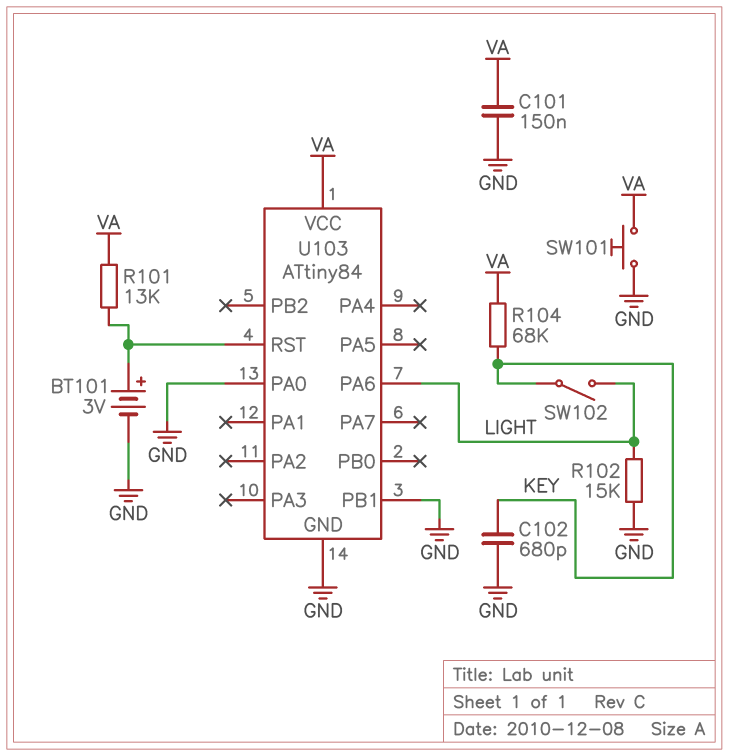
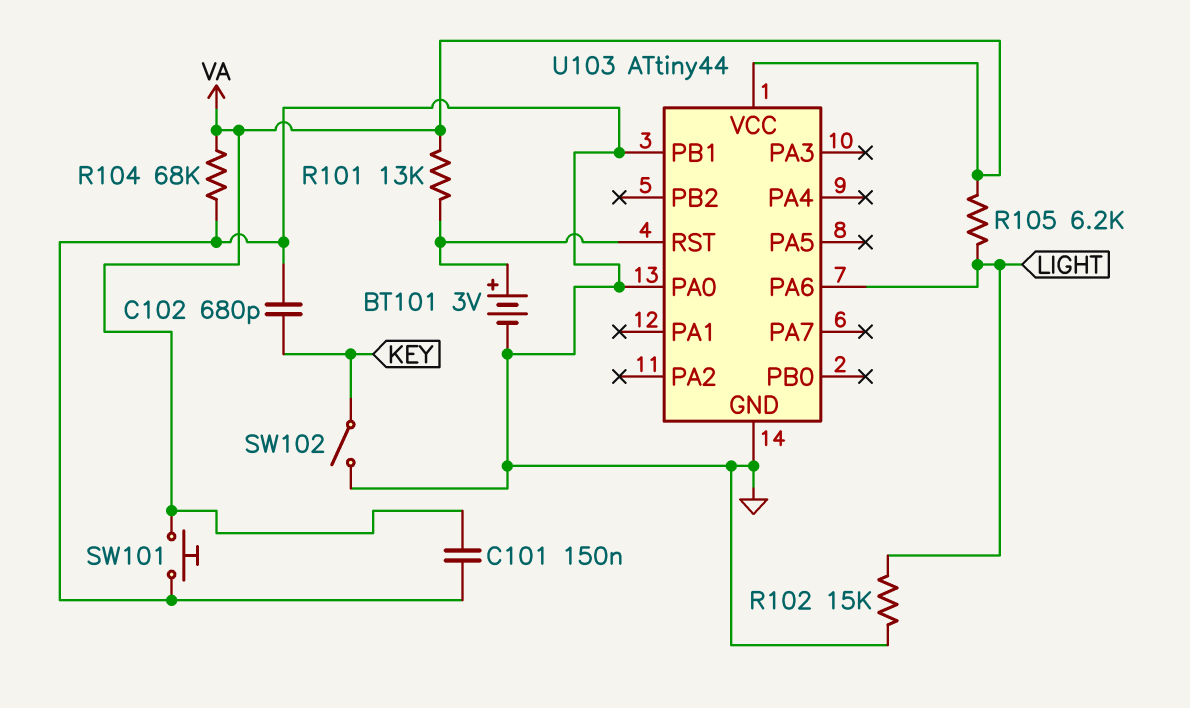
R104: 68k (KEY, VA) -> 68k (GND, VA)
R105: none -> 6.2k (LIGHT, VA)
SW102: switch (KEY, LIGHT) -> switch (GND, KEY)
U103: ATtiny84 -> ATtiny44

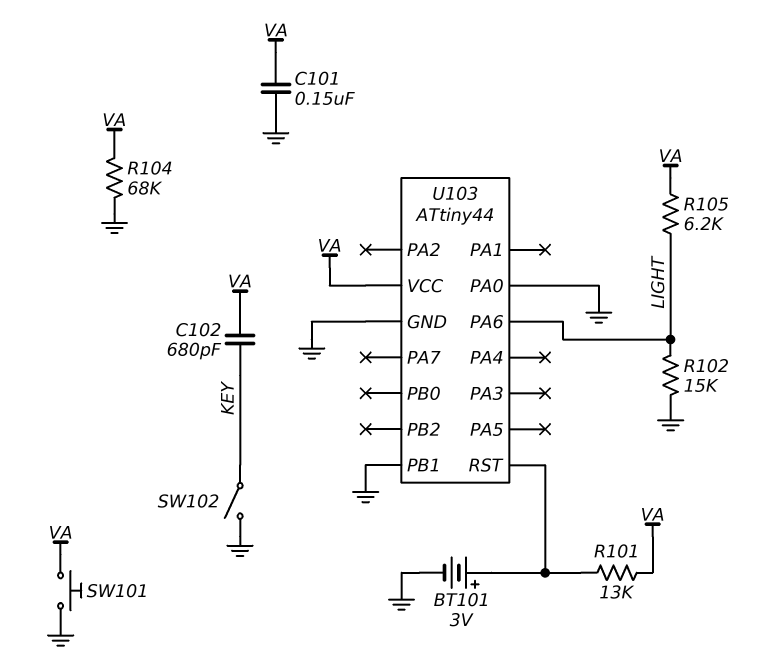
C102: 680pF (GND, KEY) -> 680pF (KEY, VA)

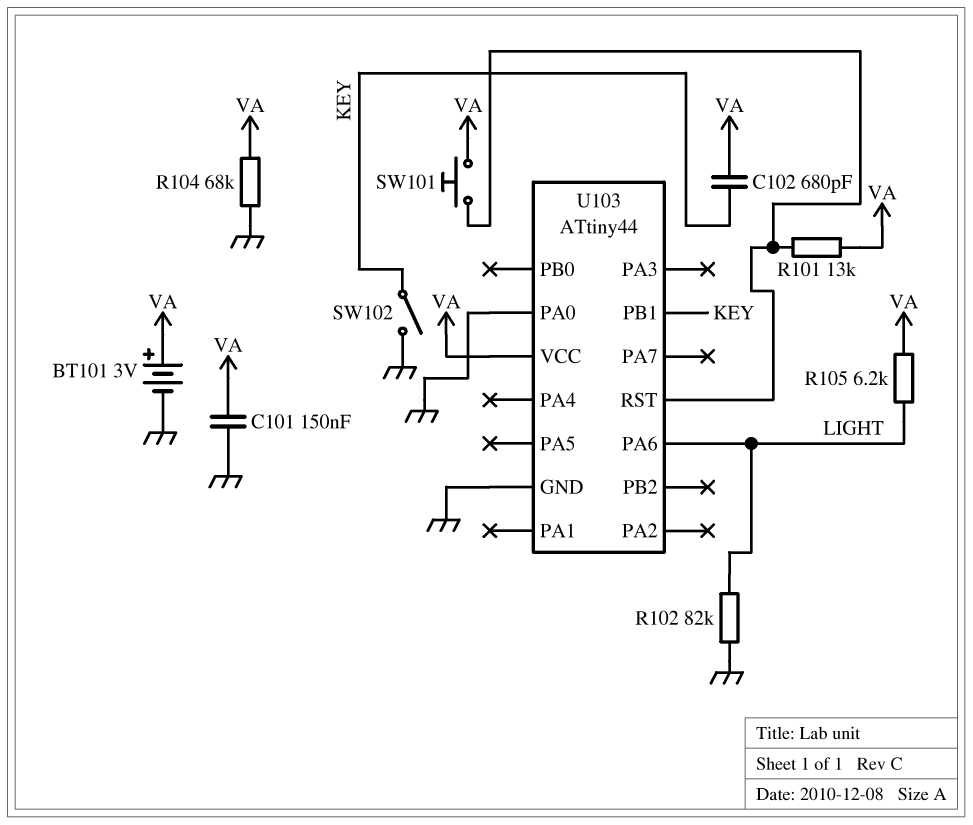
BT101: 3V (plus U103/RST, minus GND) -> 3V (plus VA, minus GND)
R102: 15k (GND, LIGHT) -> 82k (GND, LIGHT)
SW101: button (GND, VA) -> button (U103/RST, VA)
U103 pin PB1: GND -> KEY

